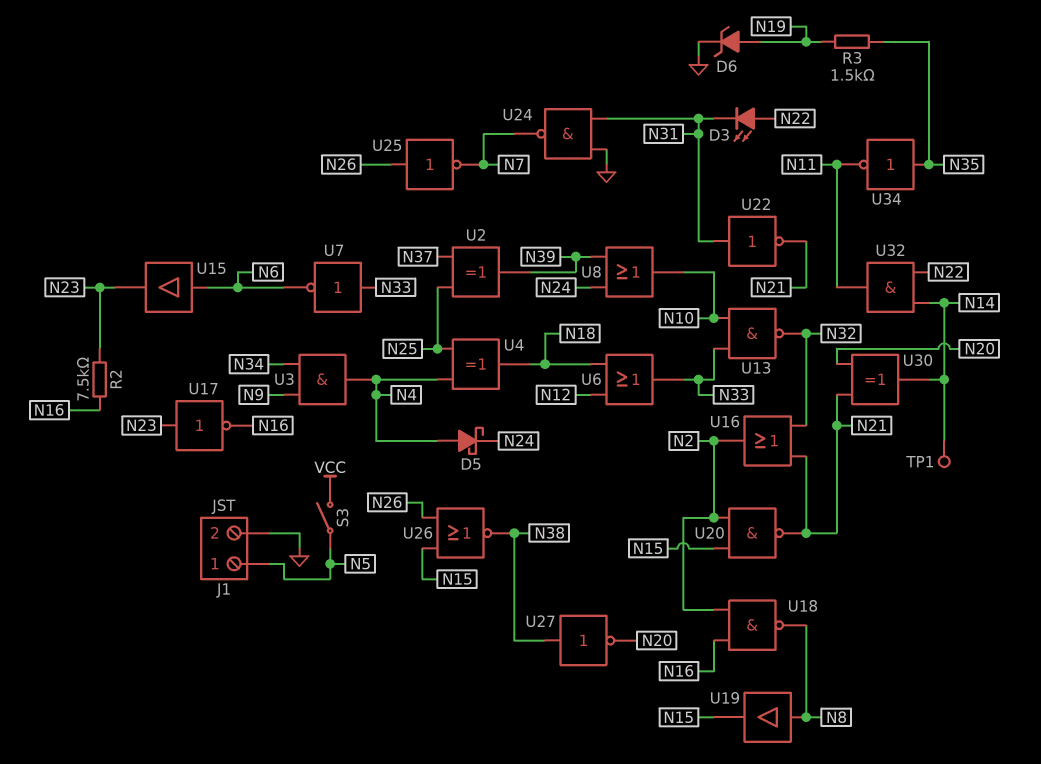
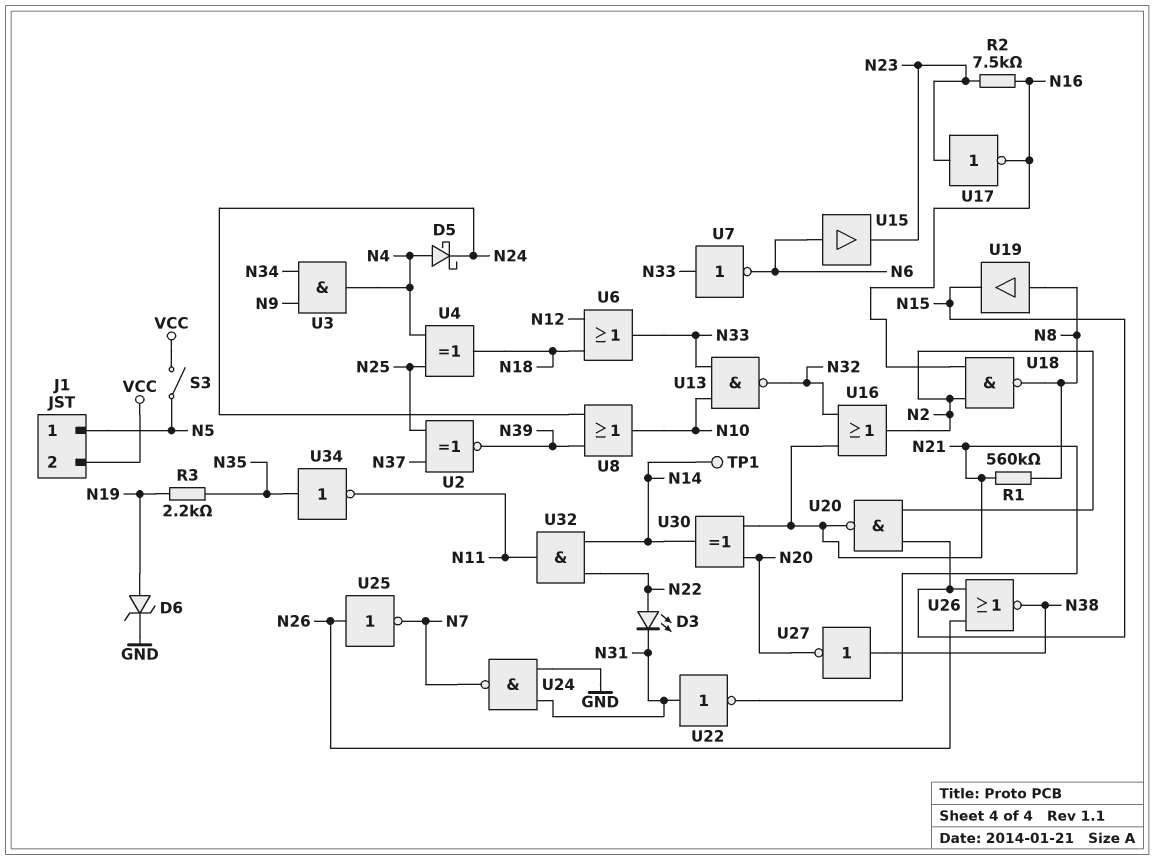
J1 pin 2: GND -> VCC
R1: none -> 560k (N8, N21)
R3: 1.5k (N19, N35) -> 2.2k (N19, N35)
U2: XOR (in N25, in N37, out N39) -> XNOR (in N25, in N37, out N39)

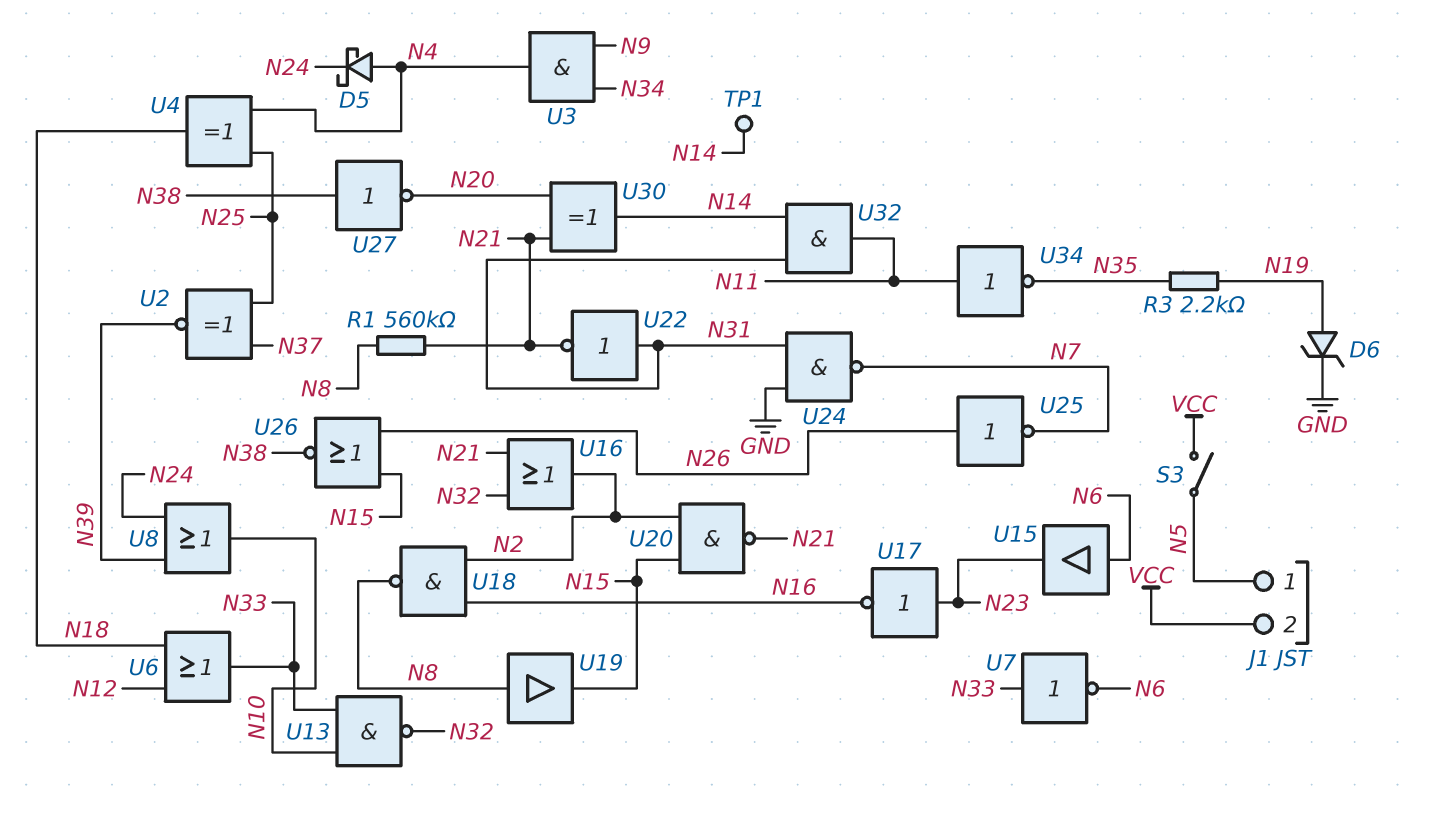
D3: LED (A N22, K N31) -> none
R2: 7.5k (N16, N23) -> none
U32: AND (in N14, in N22, out N11) -> AND (in N14, in N31, out N11)
U34: NOT (in N35, out N11) -> NOT (in N11, out N35)

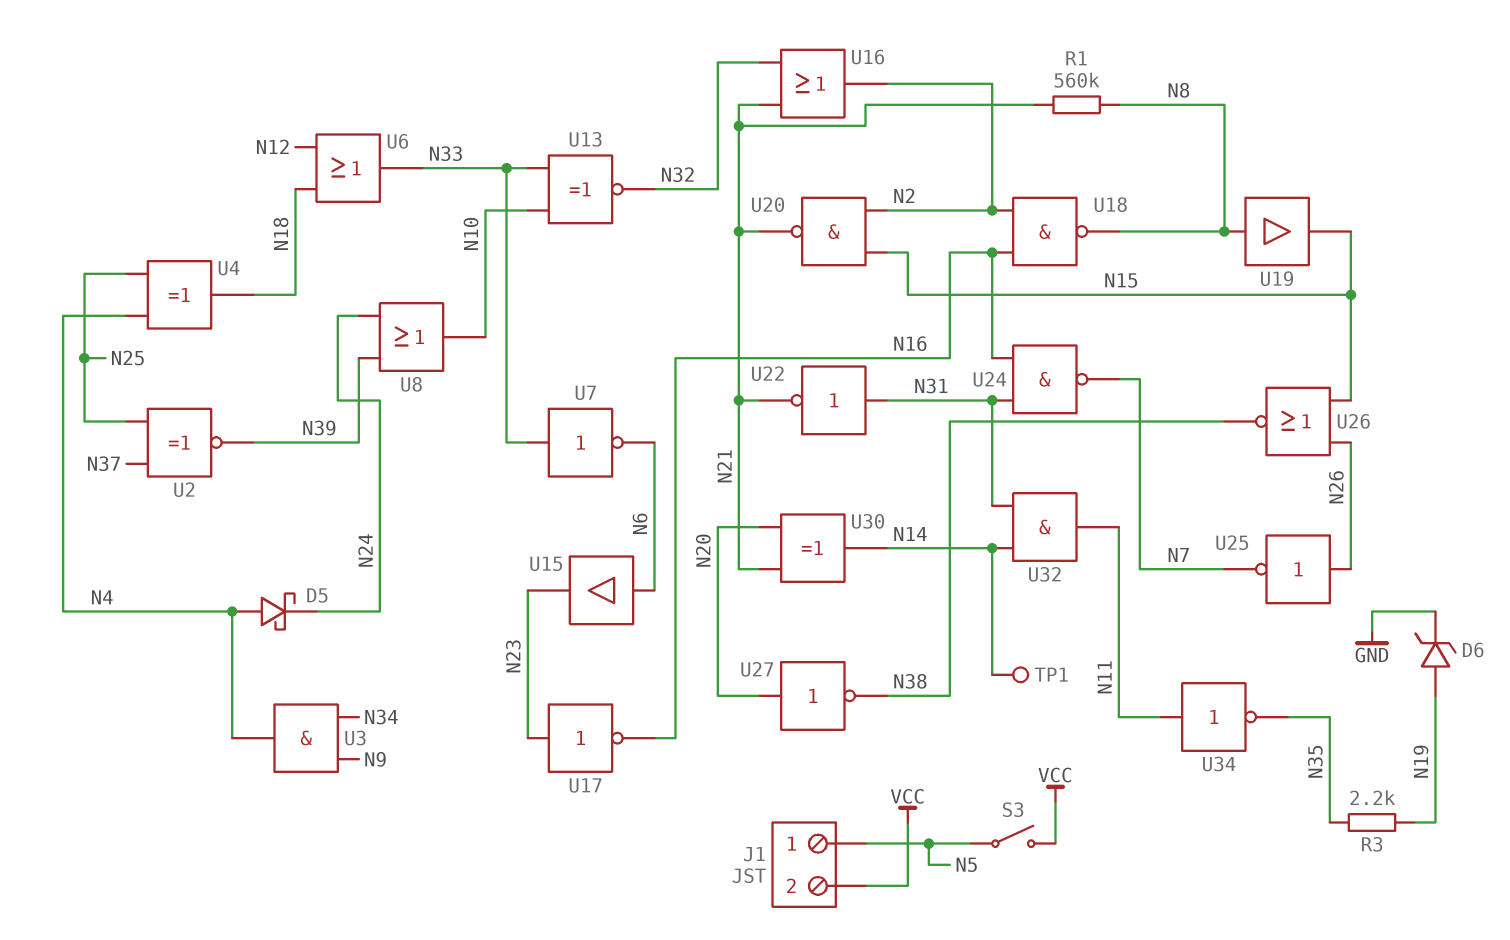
U13: NAND (in N10, in N33, out N32) -> XNOR (in N10, in N33, out N32)
U24: NAND (in GND, in N31, out N7) -> NAND (in N16, in N31, out N7)
U27: NOT (in N38, out N20) -> NOT (in N20, out N38)

